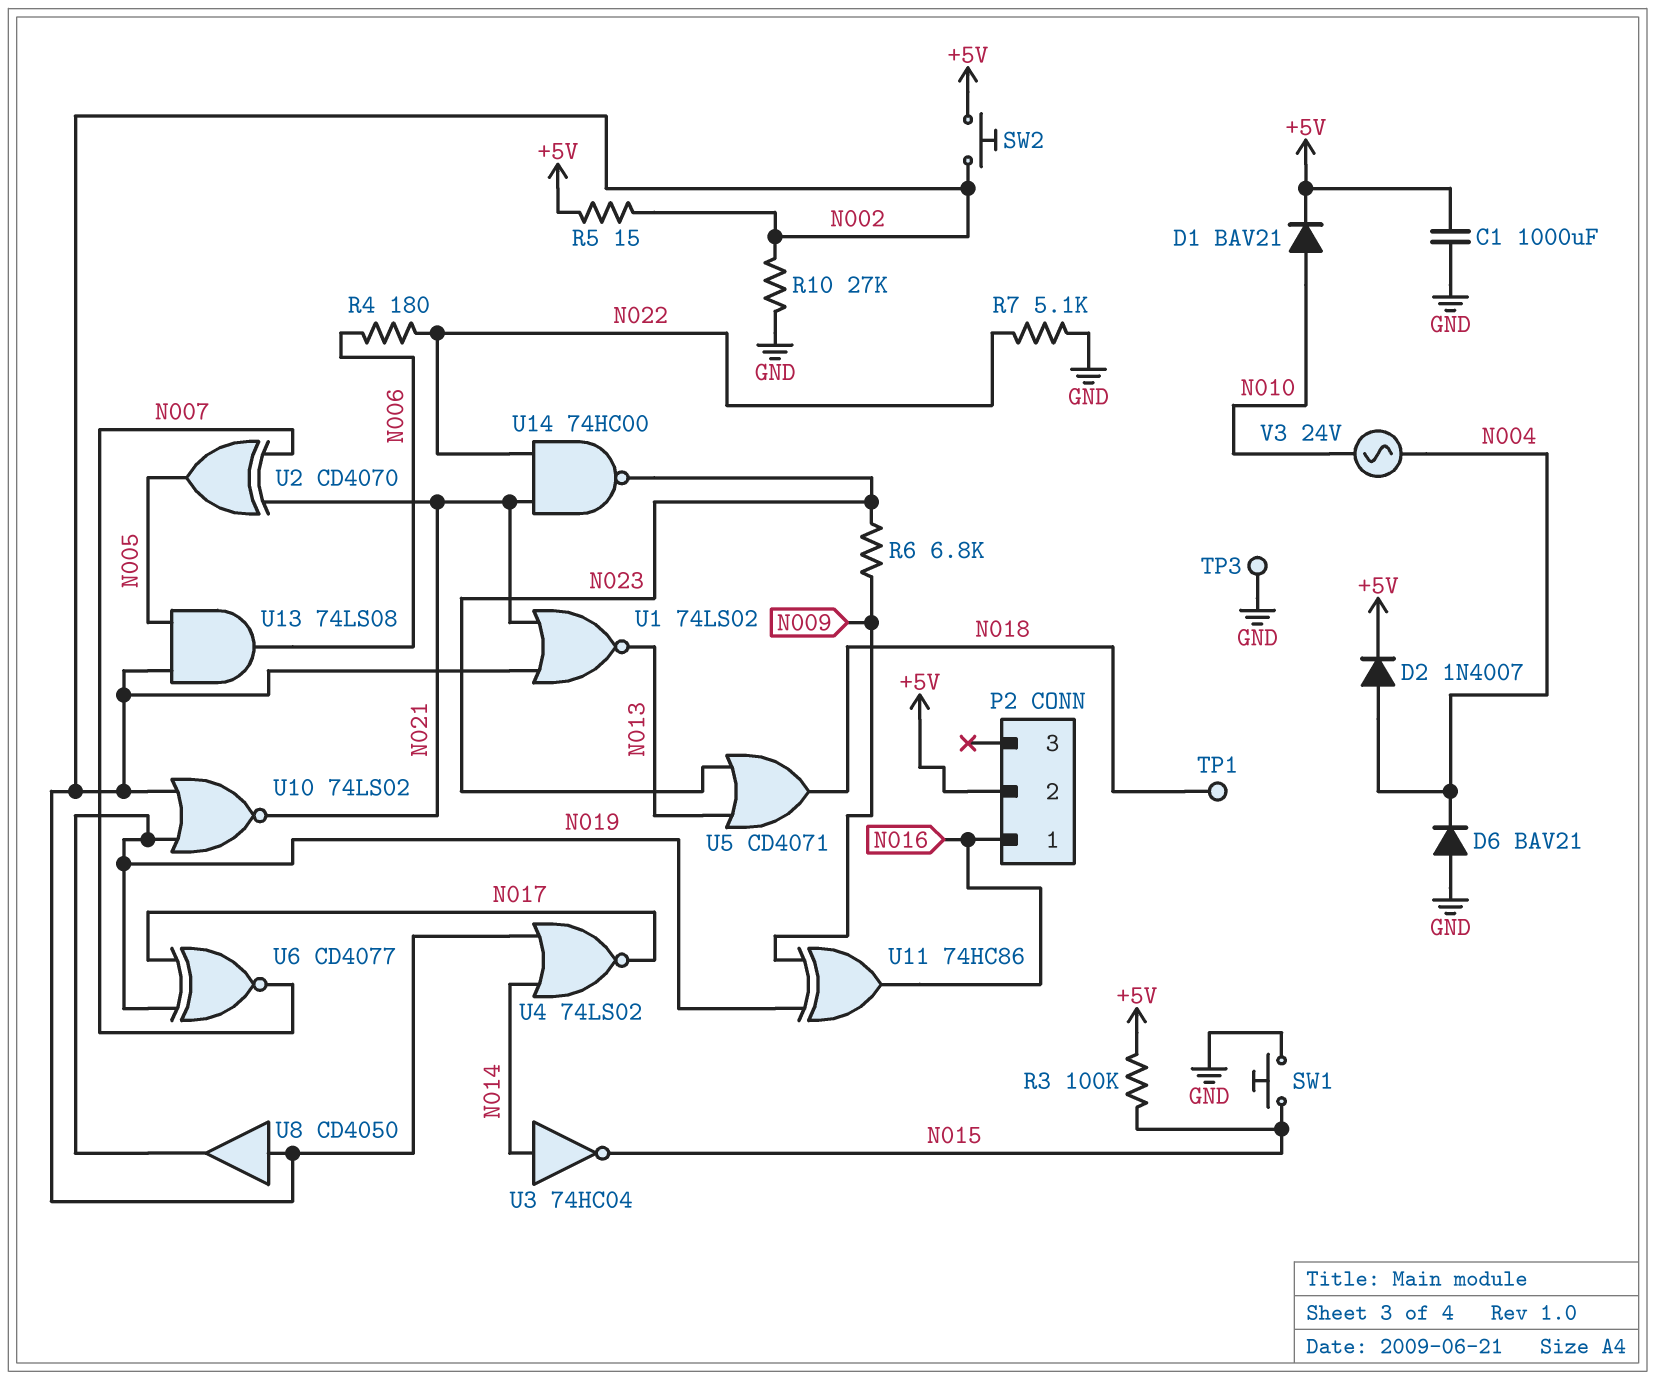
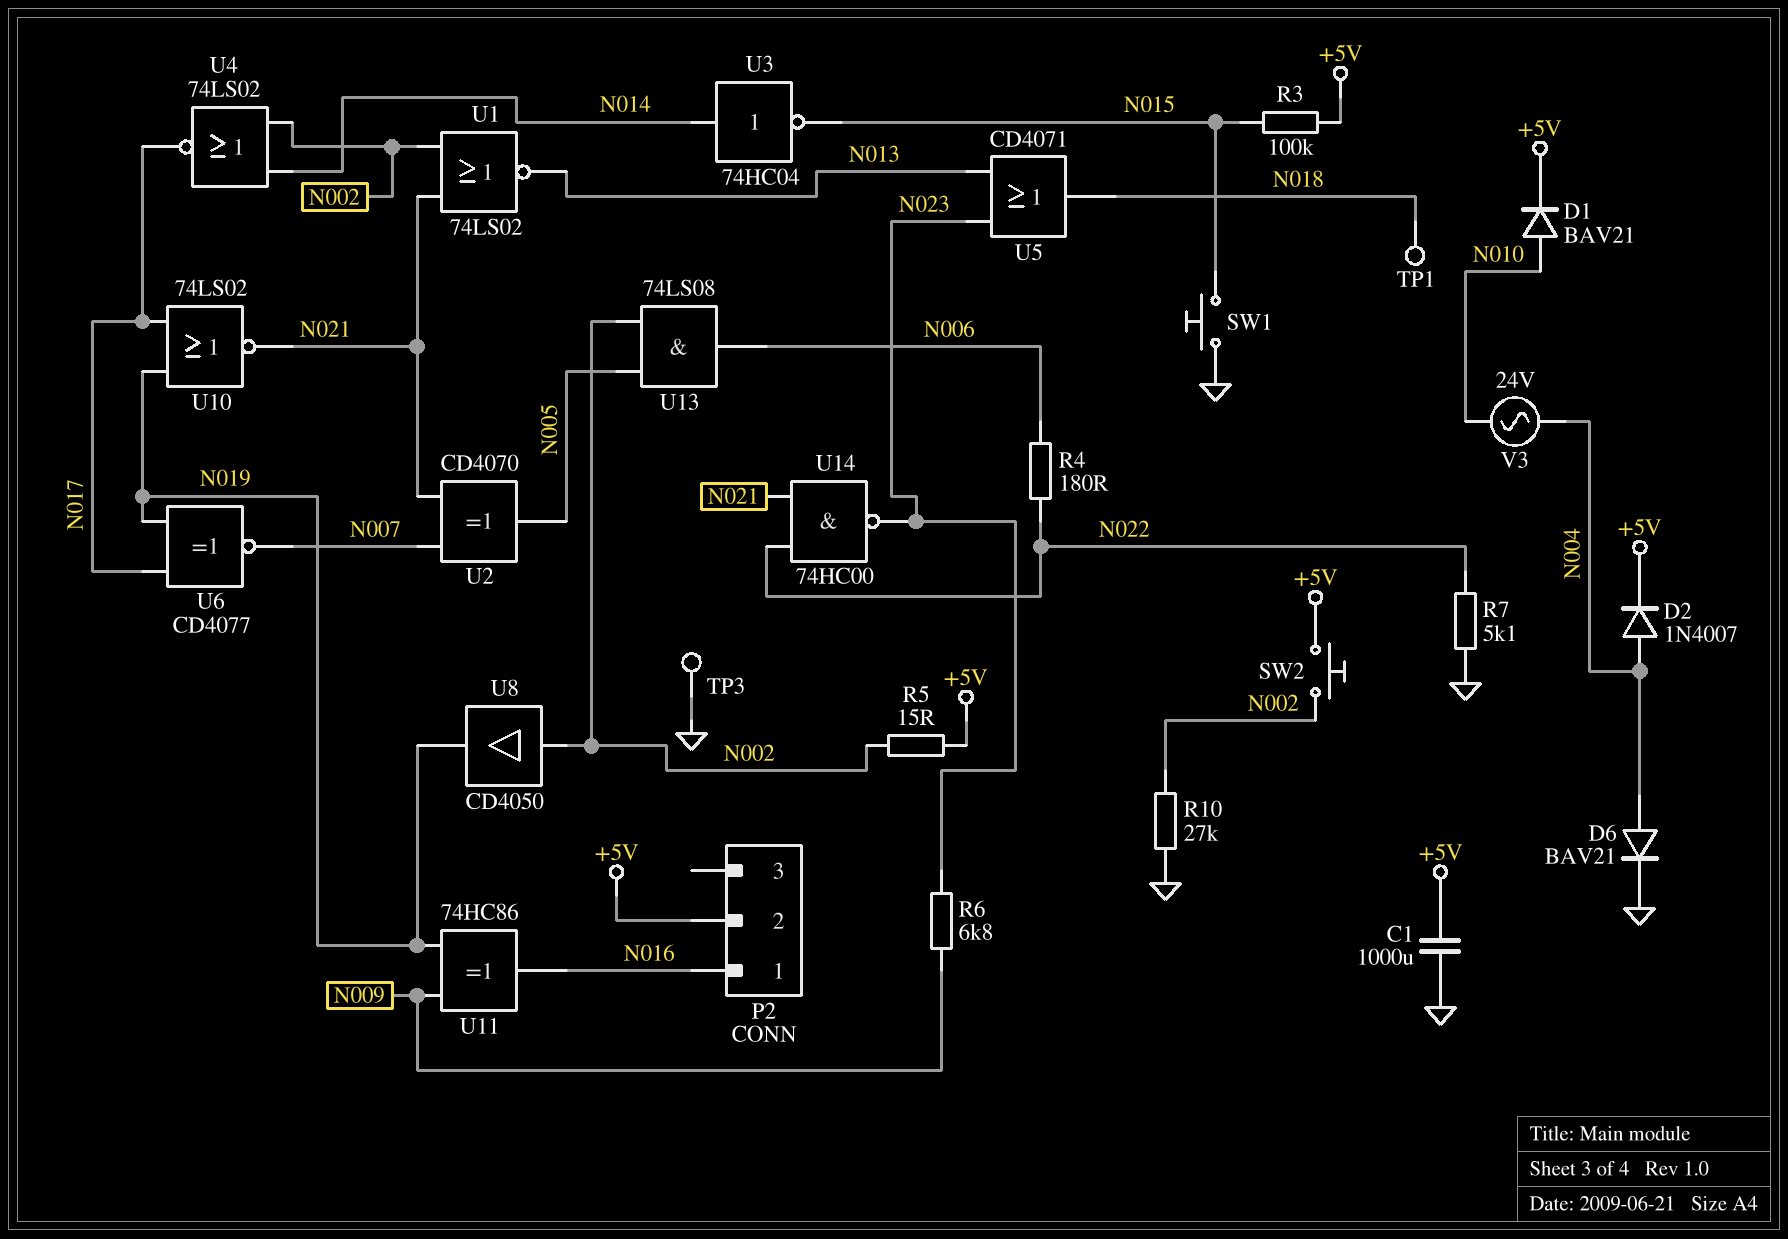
D6: diode BAV21 (A GND, K N004) -> diode BAV21 (A N004, K GND)
U10: NOR 74LS02 (in N002, in N019, out N021) -> NOR 74LS02 (in N017, in N019, out N021)

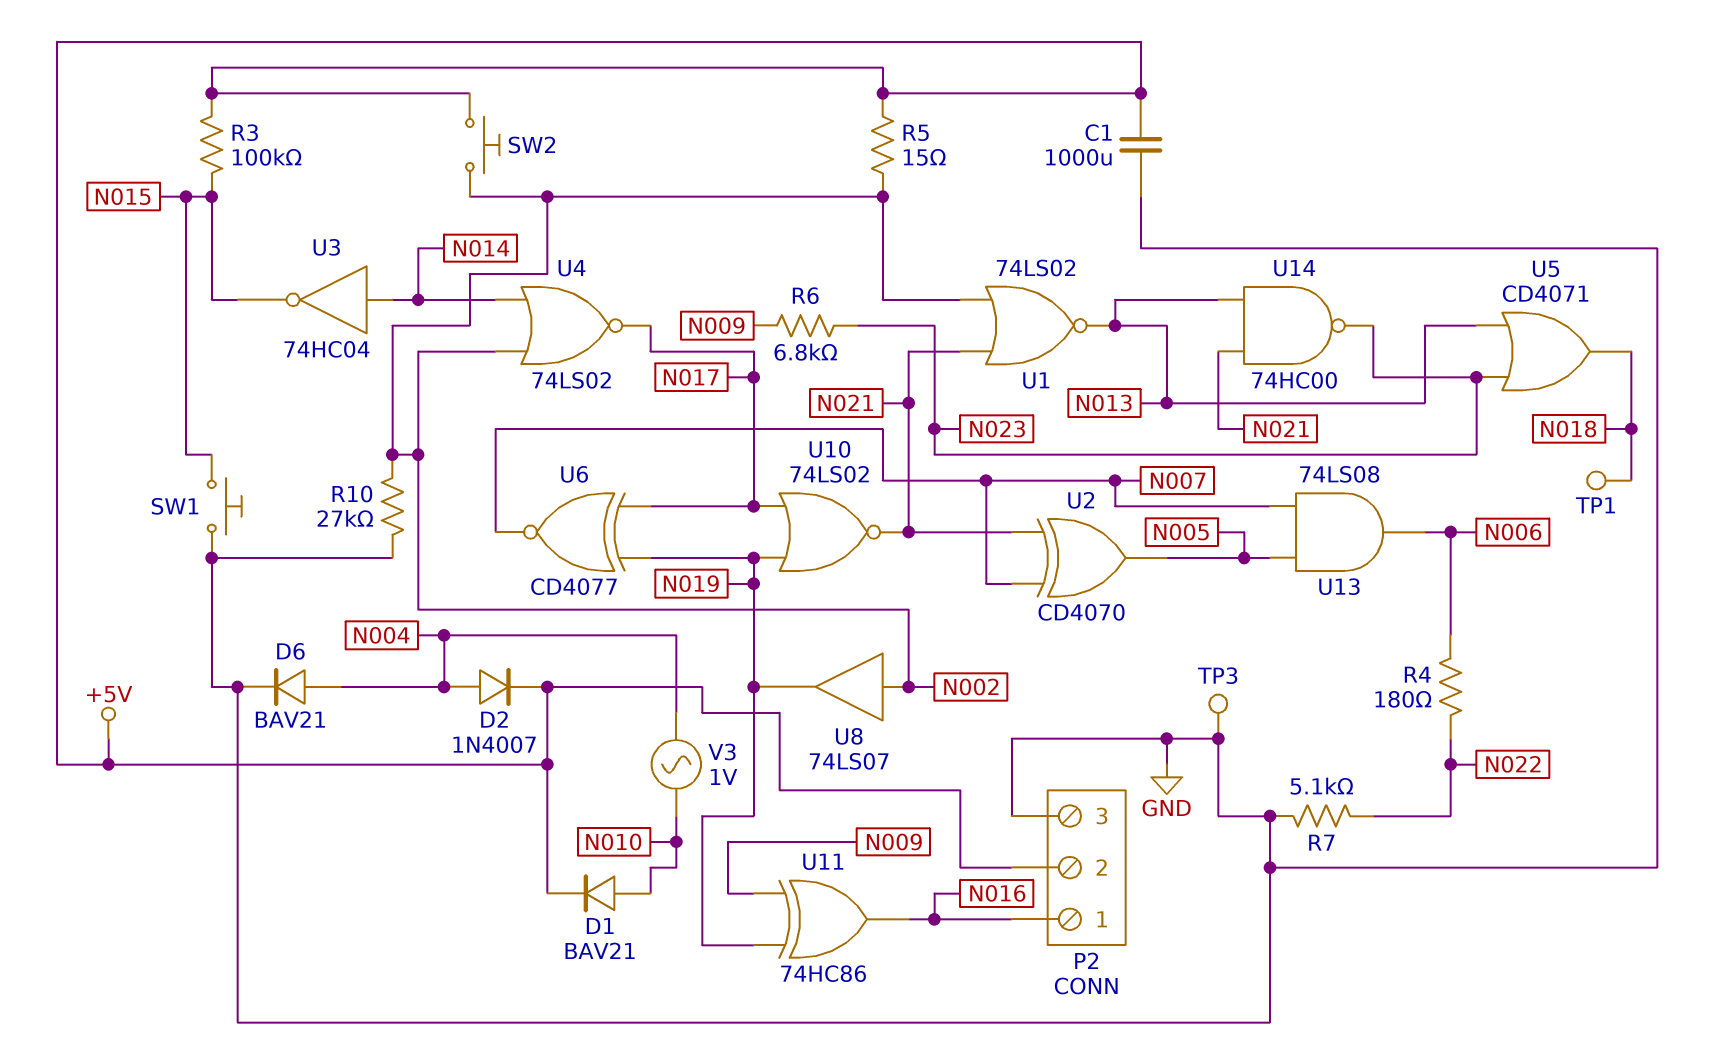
P2 pin 3: none -> GND
U8: buffer CD4050 (in N002, out N019) -> buffer 74LS07 (in N002, out N019)
U13: AND 74LS08 (in N002, in N005, out N006) -> AND 74LS08 (in N005, in N007, out N006)
U14: NAND 74HC00 (in N021, in N022, out N023) -> NAND 74HC00 (in N013, in N021, out N023)
V3: AC 24V (N004, N010) -> AC 1V (N004, N010)

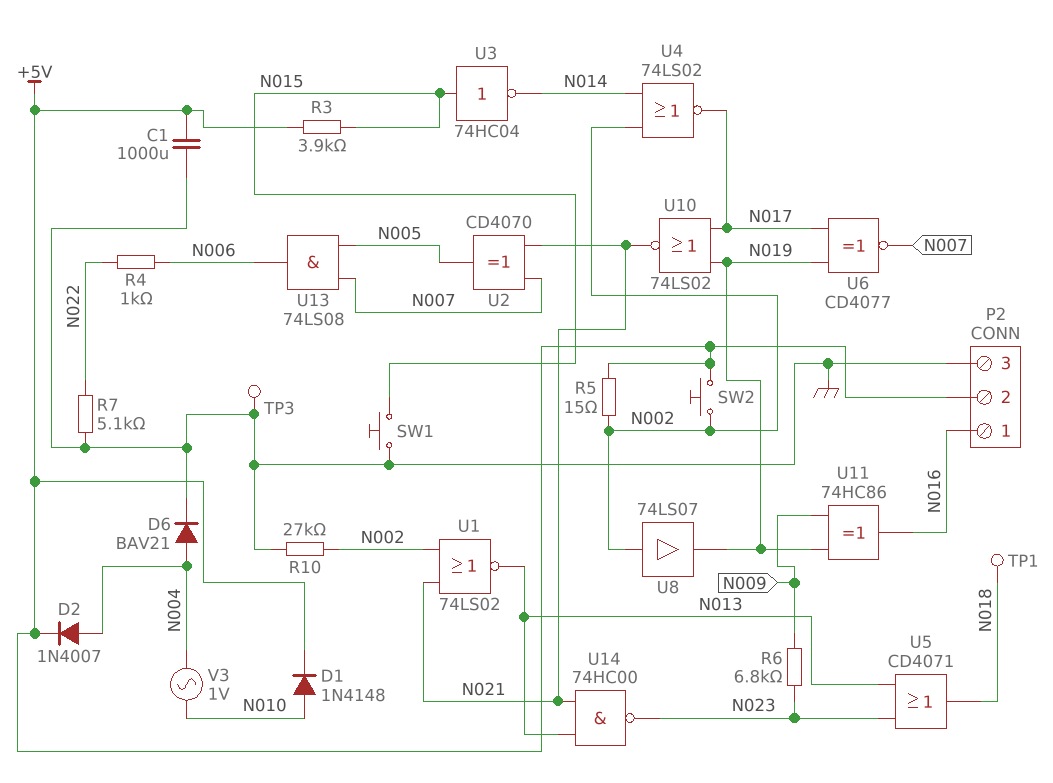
D1: diode BAV21 (A N010, K +5V) -> diode 1N4148 (A N010, K +5V)
R3: 100k (+5V, N015) -> 3.9k (+5V, N015)
R4: 180 (N006, N022) -> 1k (N006, N022)
U3: NOT 74HC04 (in N014, out N015) -> NOT 74HC04 (in N015, out N014)

